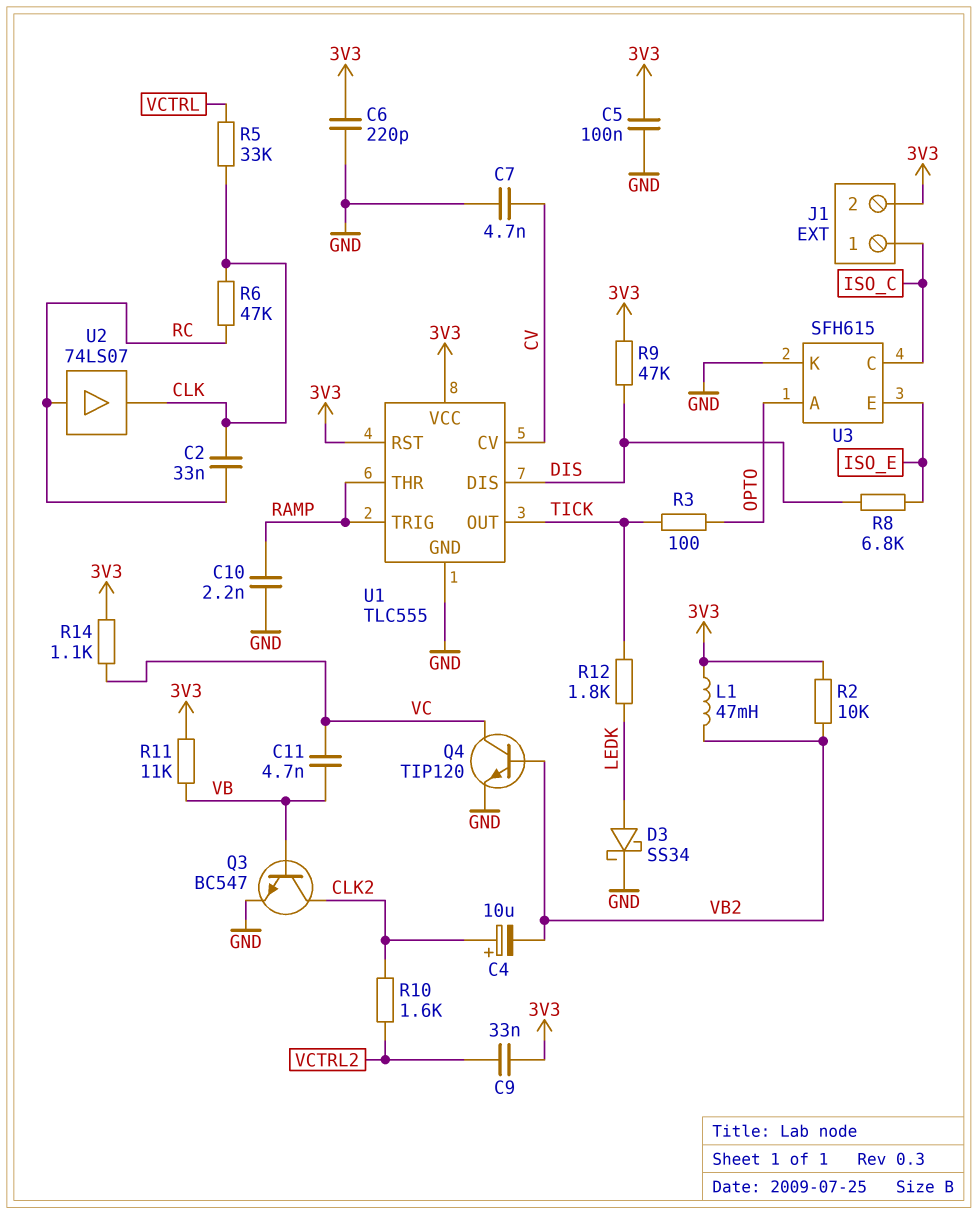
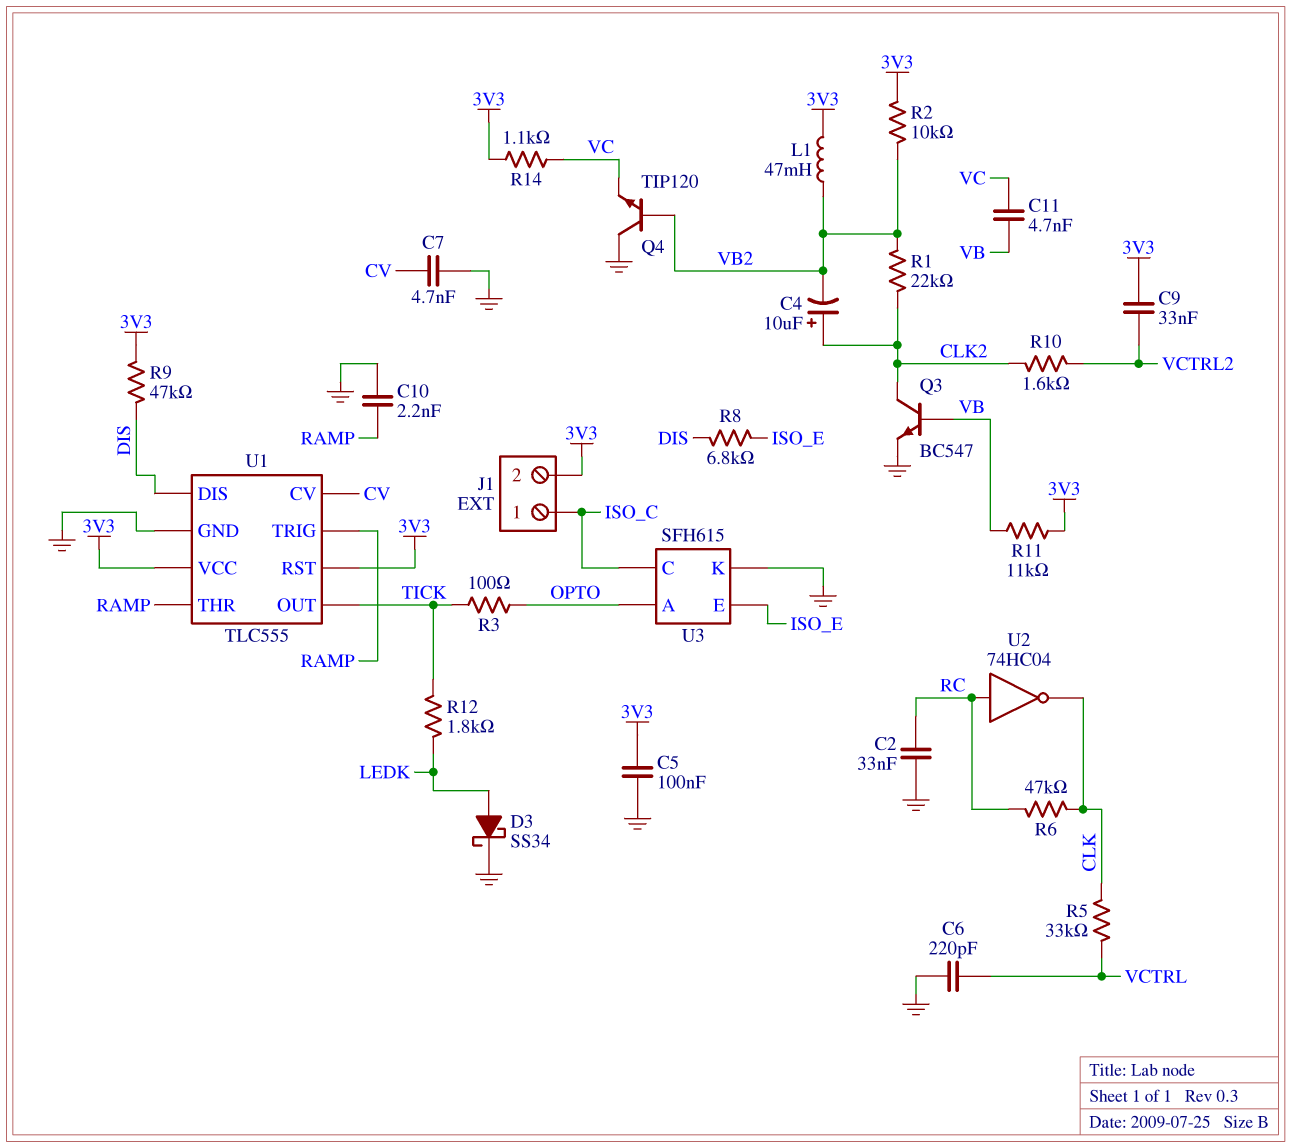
C2: 33nF (CLK, RC) -> 33nF (GND, RC)
C6: 220pF (3V3, GND) -> 220pF (GND, VCTRL)
Q4: NPN TIP120 (B VB2, C VC, E GND) -> NPN TIP120 (B VB2, C GND, E VC)
R1: none -> 22k (CLK2, VB2)
U2: buffer 74LS07 (in RC, out CLK) -> NOT 74HC04 (in RC, out CLK)

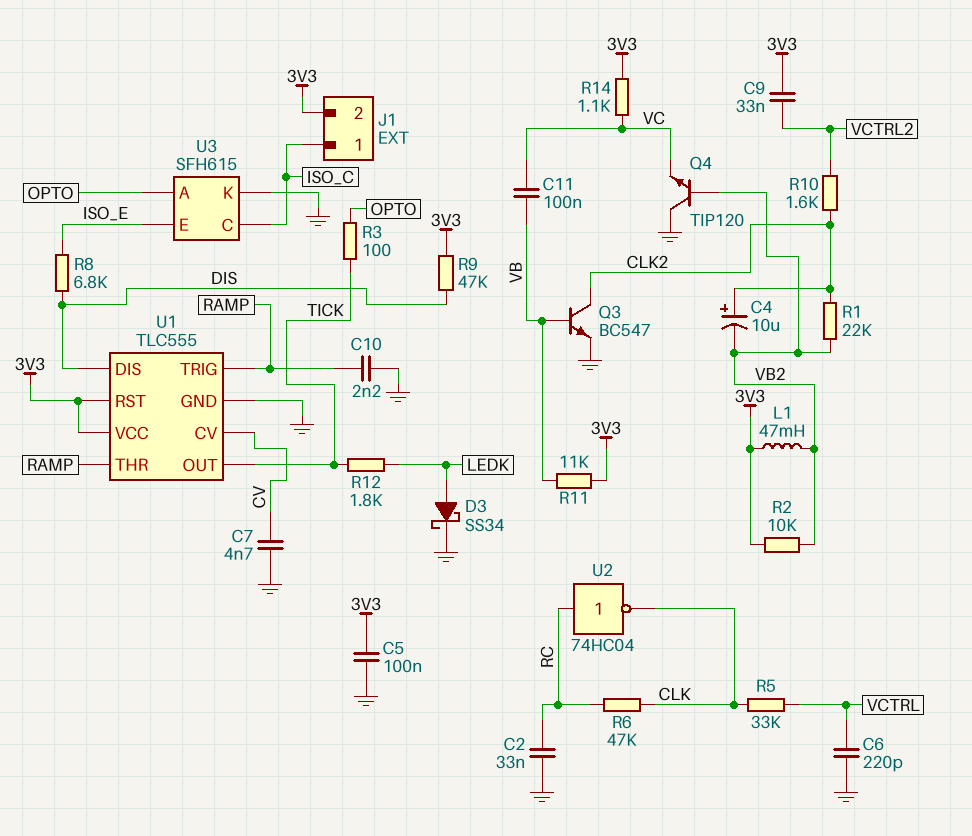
C11: 4.7nF (VB, VC) -> 100nF (VB, VC)

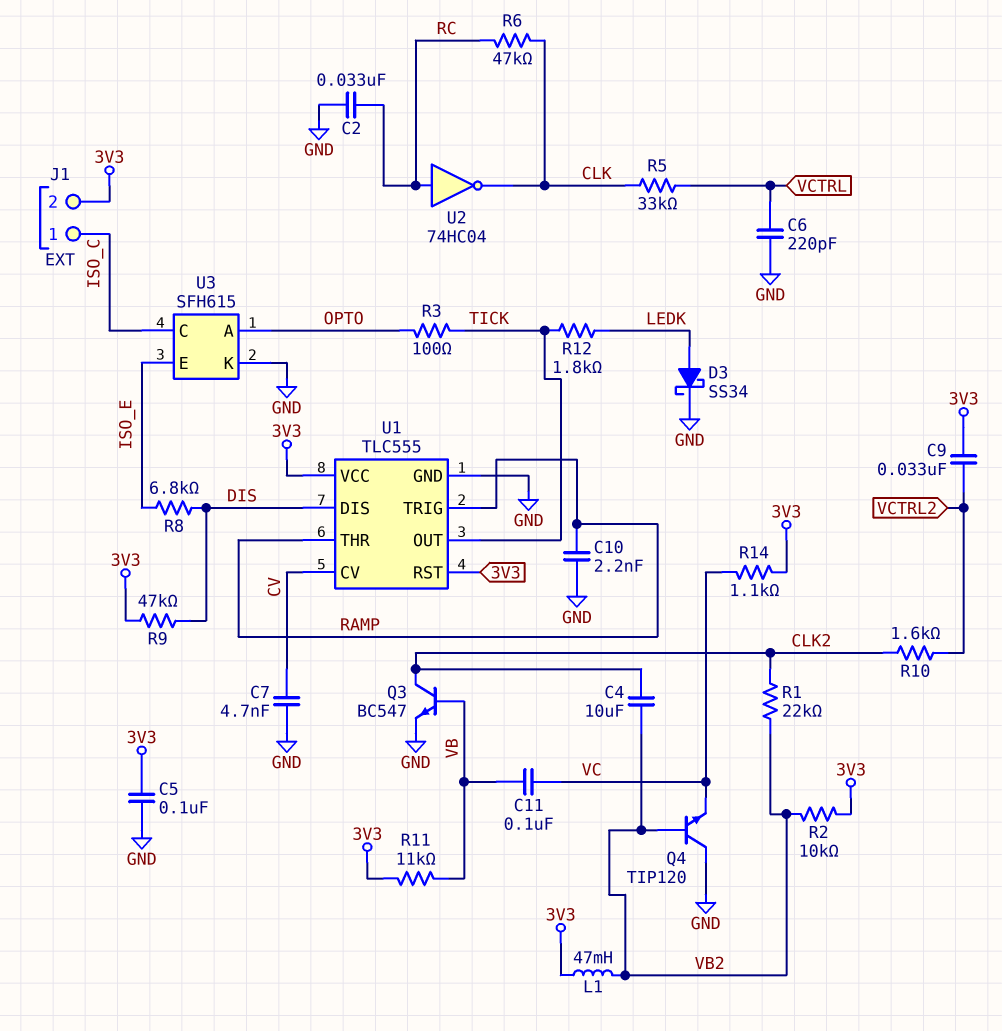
C4: 10uF (plus CLK2, minus VB2) -> 10uF (CLK2, VB2)

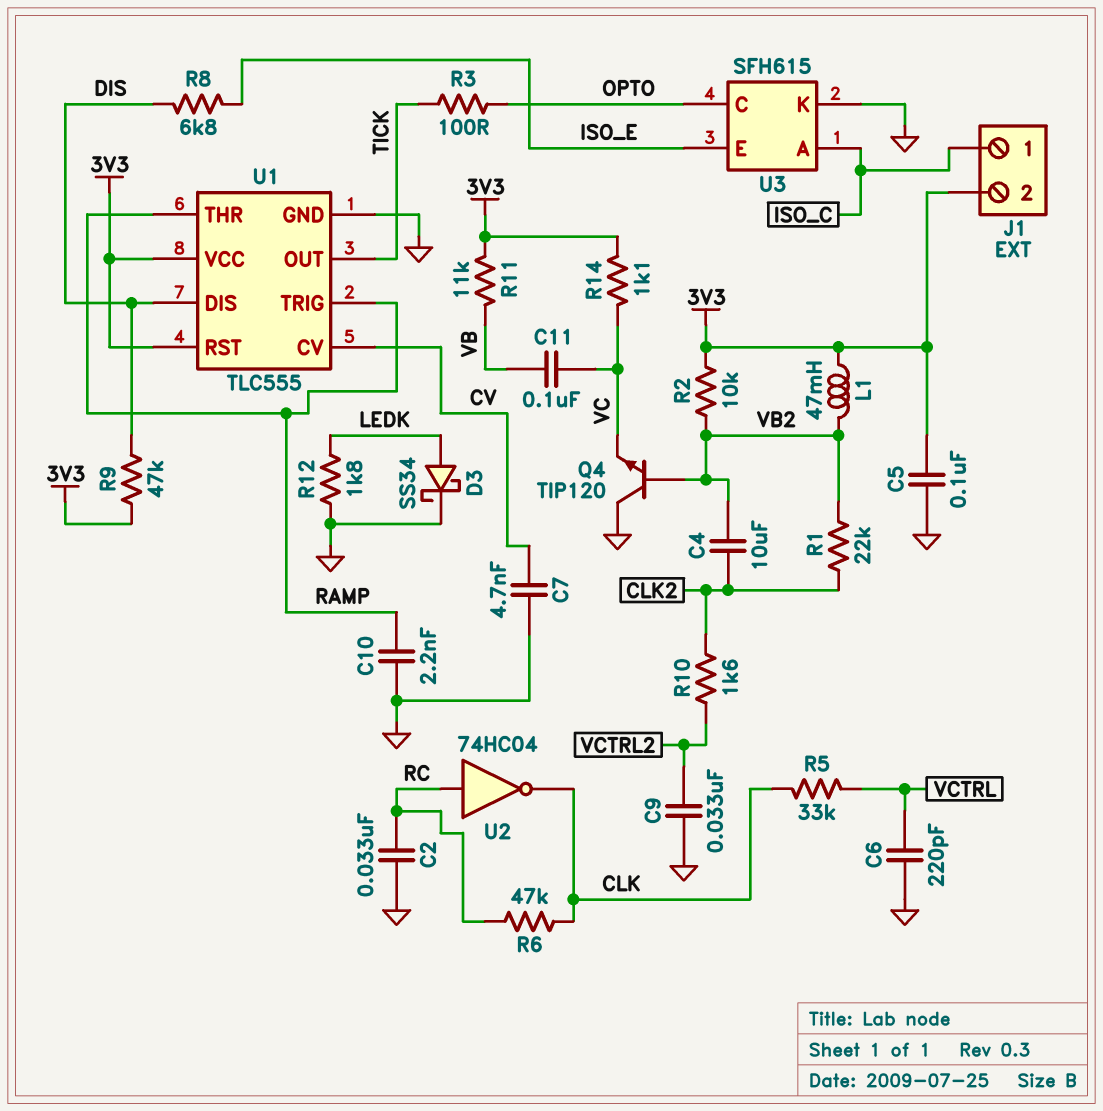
C9: 33nF (3V3, VCTRL2) -> 33nF (GND, VCTRL2)
Q3: NPN BC547 (B VB, C CLK2, E GND) -> none
R12: 1.8k (LEDK, TICK) -> 1.8k (GND, LEDK)
U3 pin A: OPTO -> ISO_C
U3 pin C: ISO_C -> OPTO

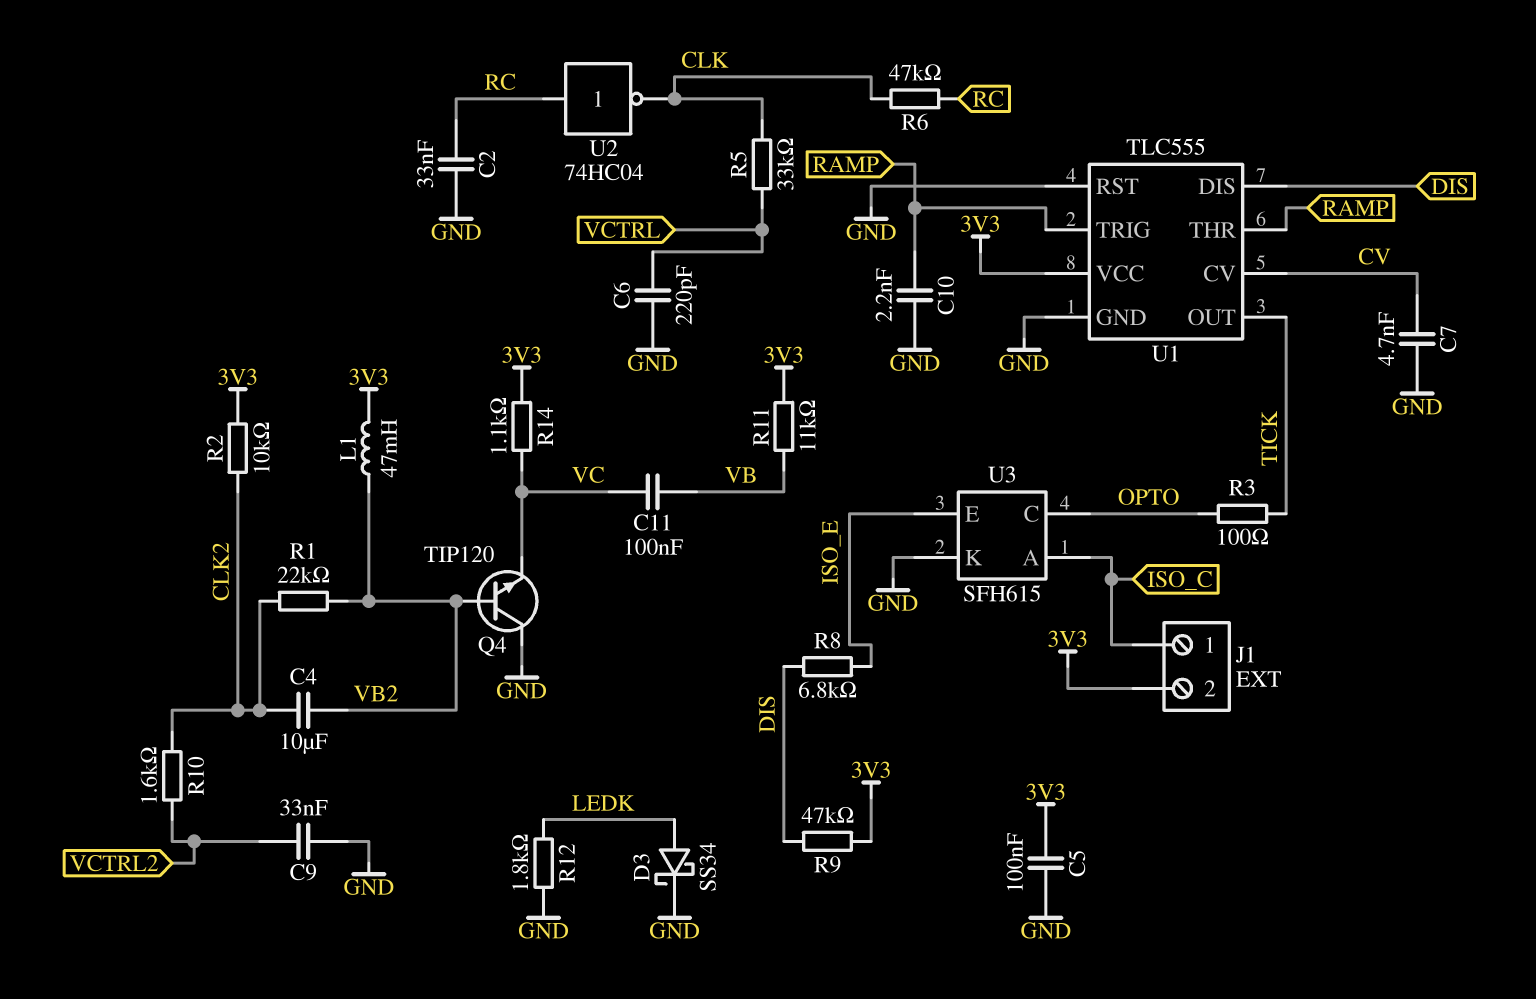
R2: 10k (3V3, VB2) -> 10k (3V3, CLK2)
U1 pin RST: 3V3 -> GND

